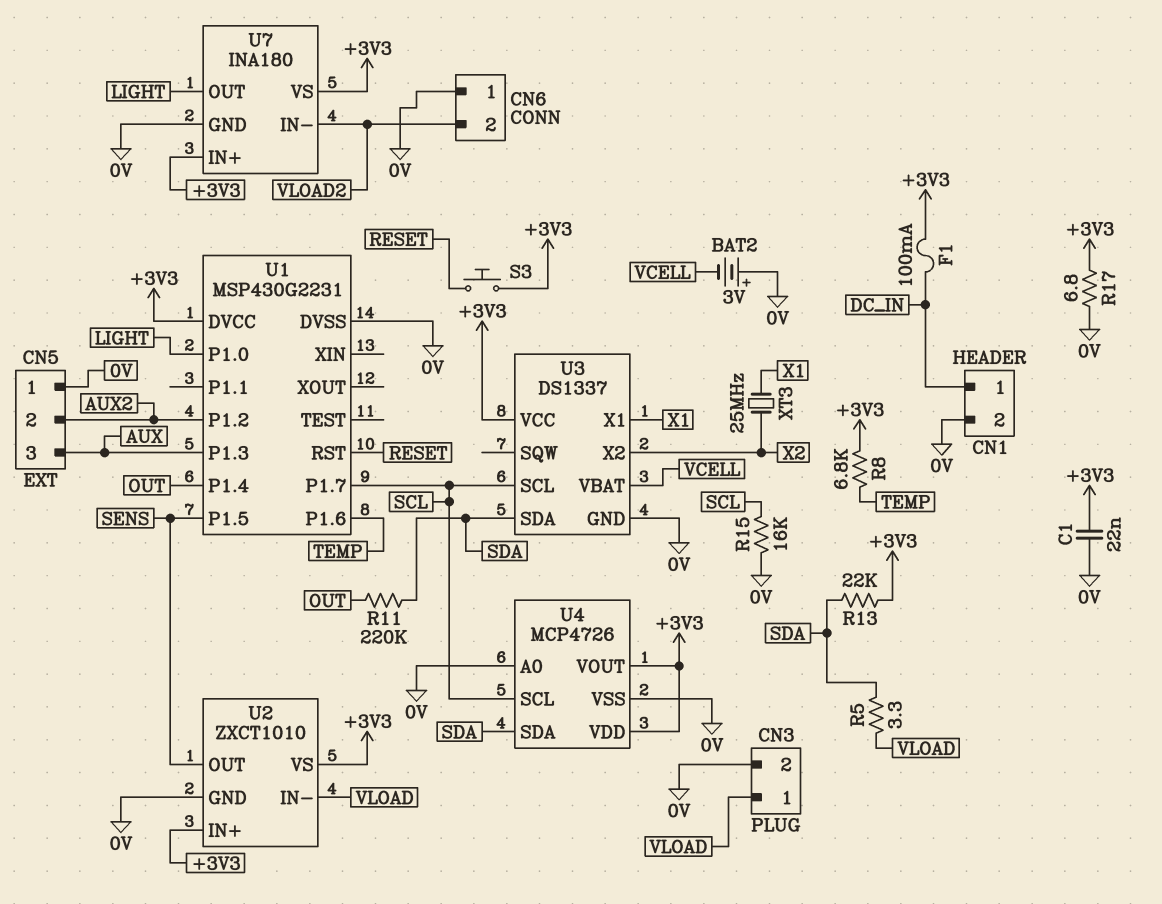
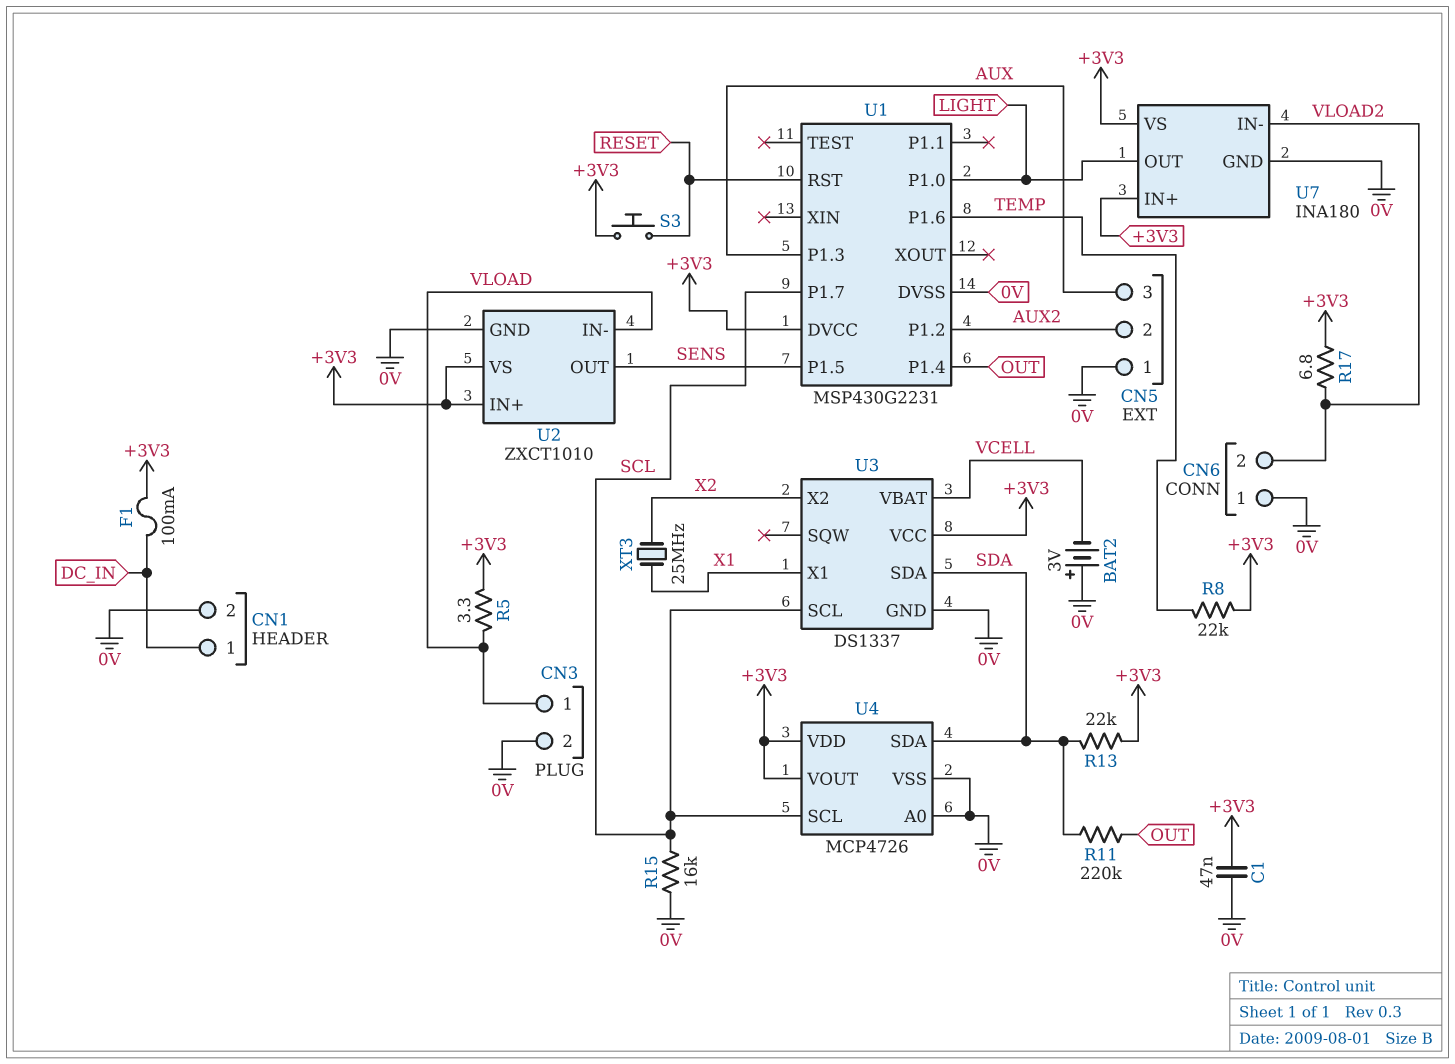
C1: 22nF (+3V3, 0V) -> 47nF (+3V3, 0V)
R5: 3.3 (SDA, VLOAD) -> 3.3 (+3V3, VLOAD)
R8: 6.8k (+3V3, TEMP) -> 22k (+3V3, TEMP)
R17: 6.8 (+3V3, 0V) -> 6.8 (+3V3, VLOAD2)

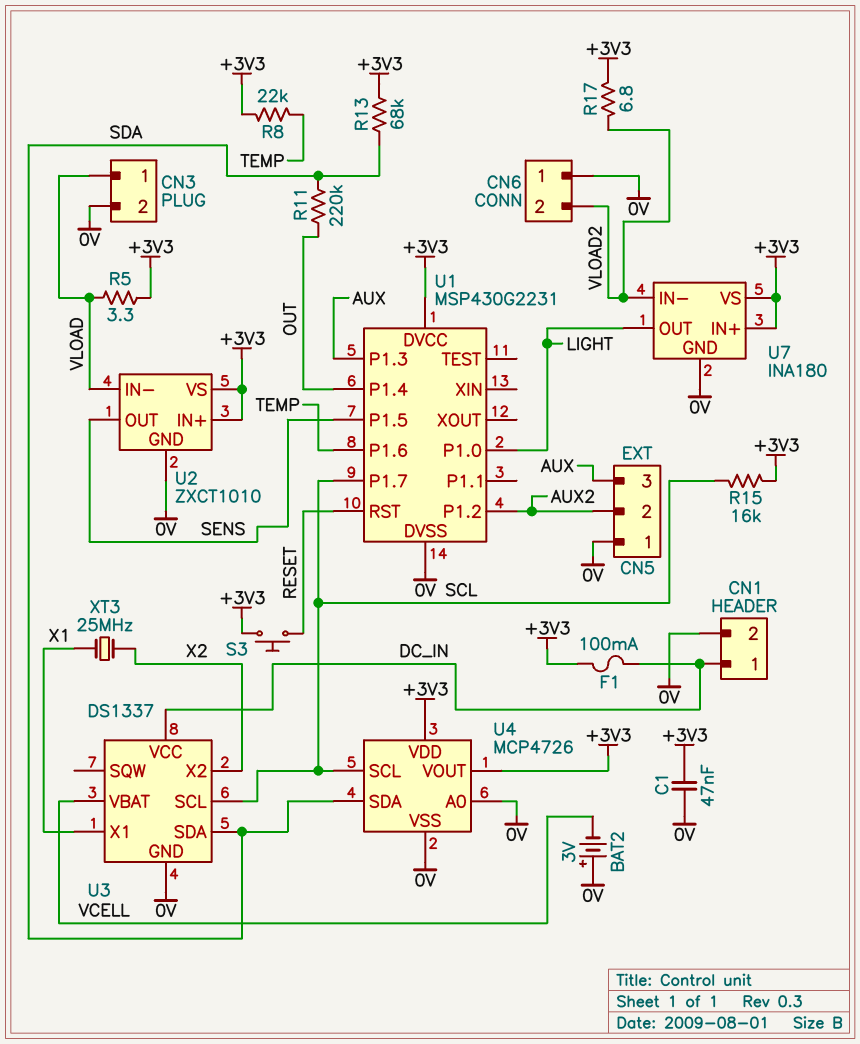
R13: 22k (+3V3, SDA) -> 68k (+3V3, SDA)
R15: 16k (0V, SCL) -> 16k (+3V3, SCL)
U3 pin VCC: +3V3 -> DC_IN

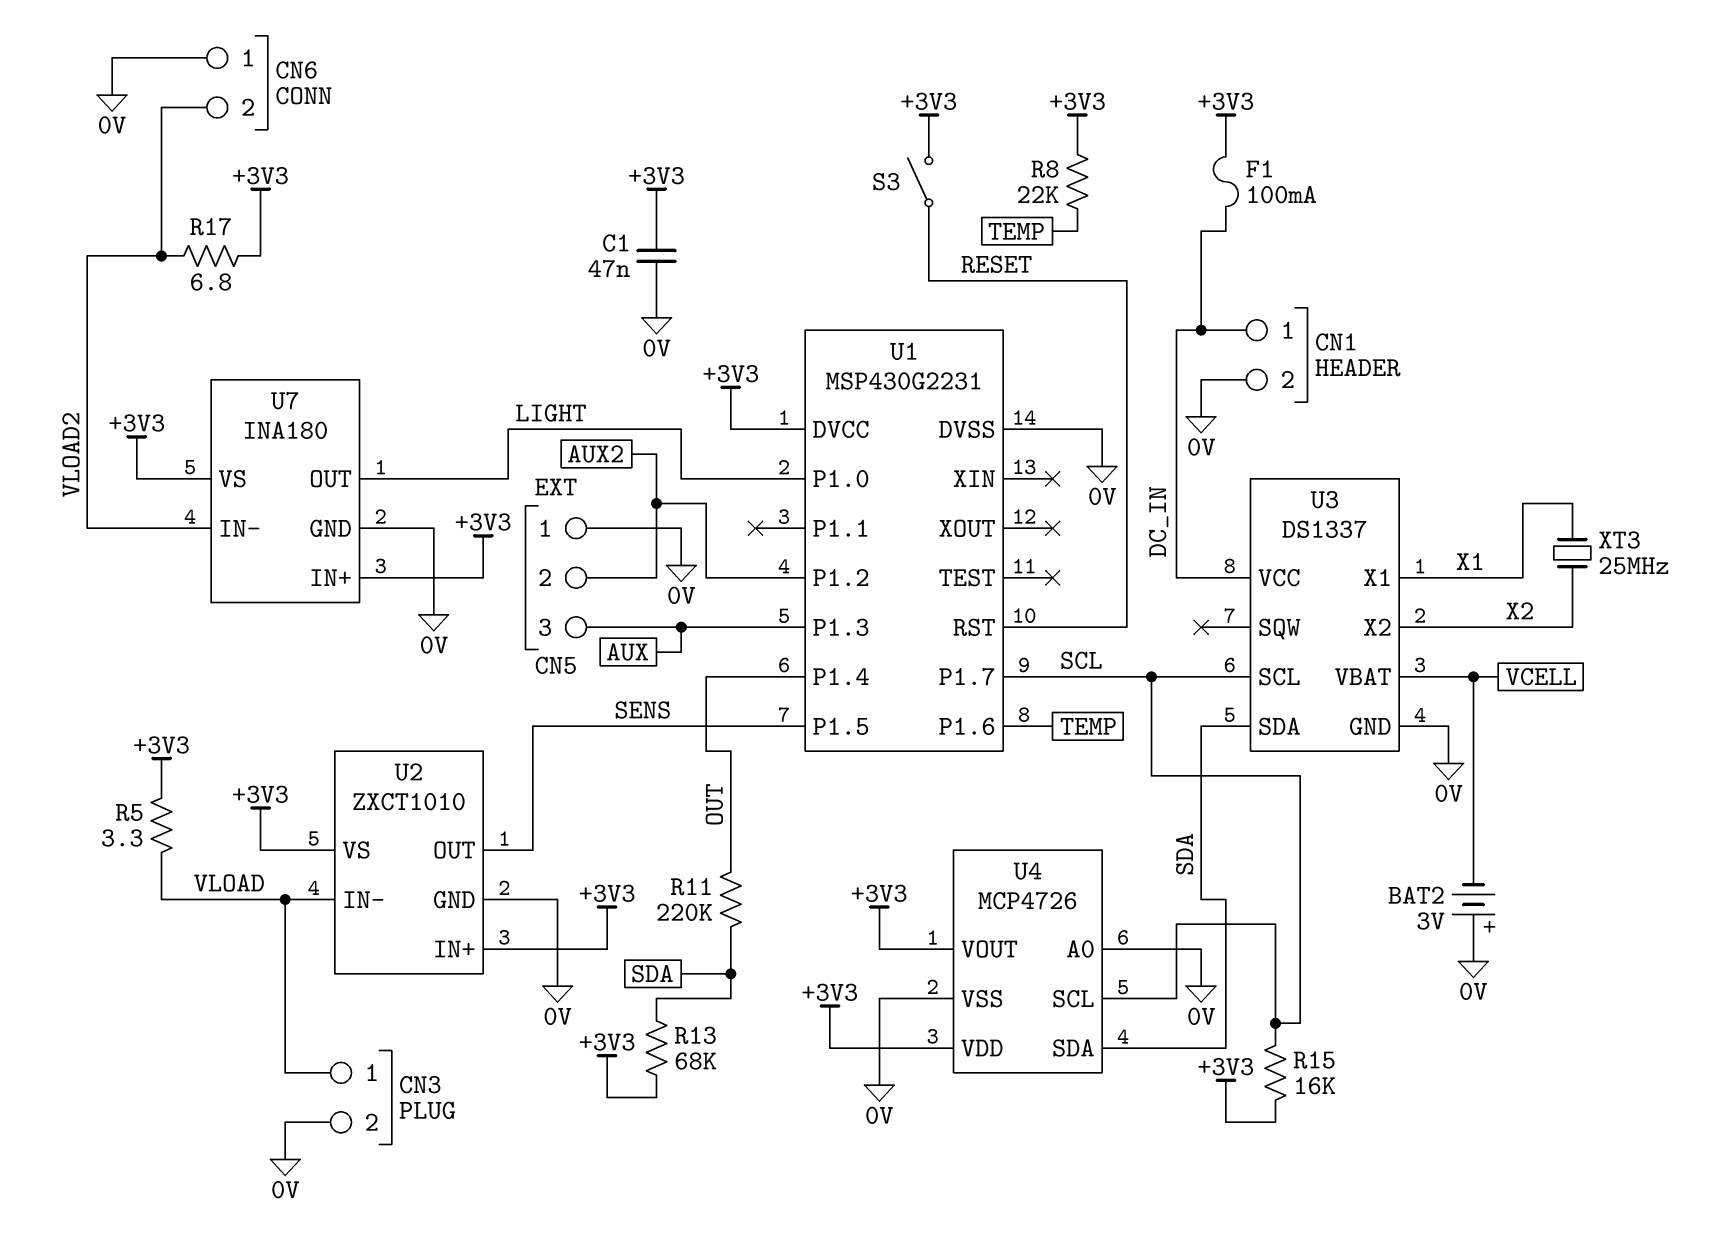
S3: button (+3V3, RESET) -> switch (+3V3, RESET)

